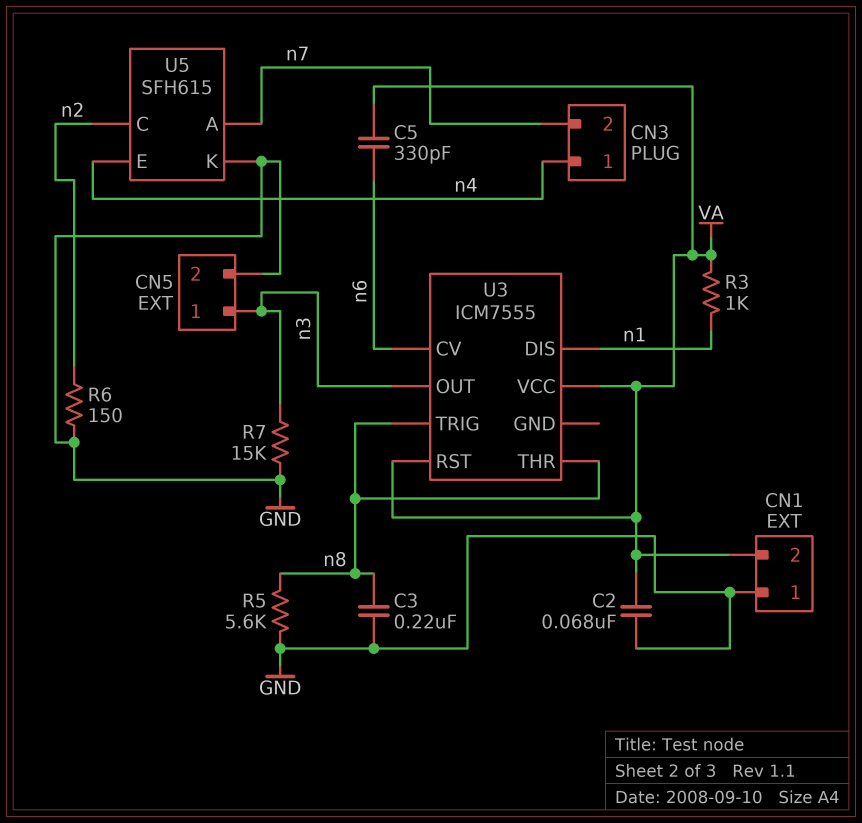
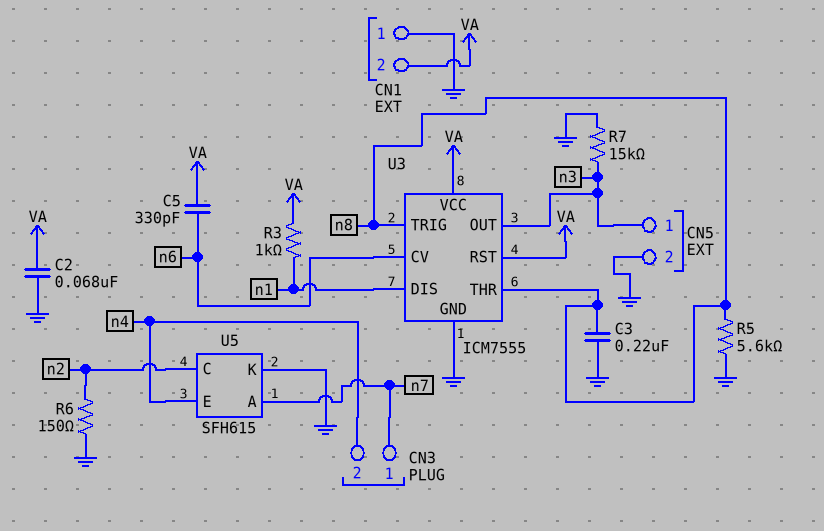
CN3 pin 1: n4 -> n7
CN3 pin 2: n7 -> n4
U3 pin GND: none -> GND

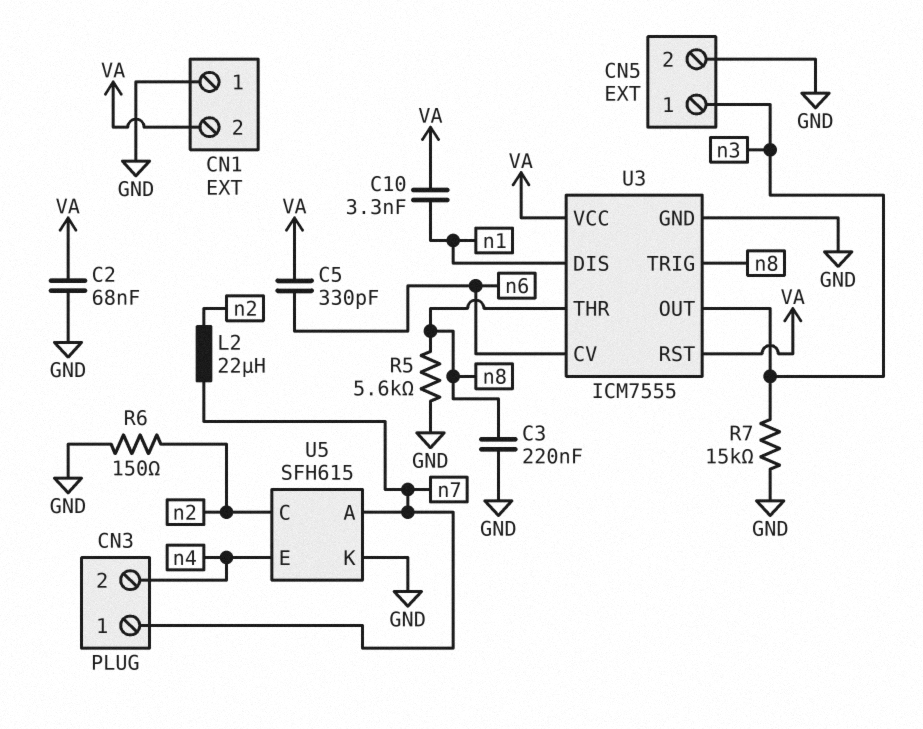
C10: none -> 3.3nF (VA, n1)
L2: none -> 22uH (n2, n7)
R3: 1k (VA, n1) -> none

